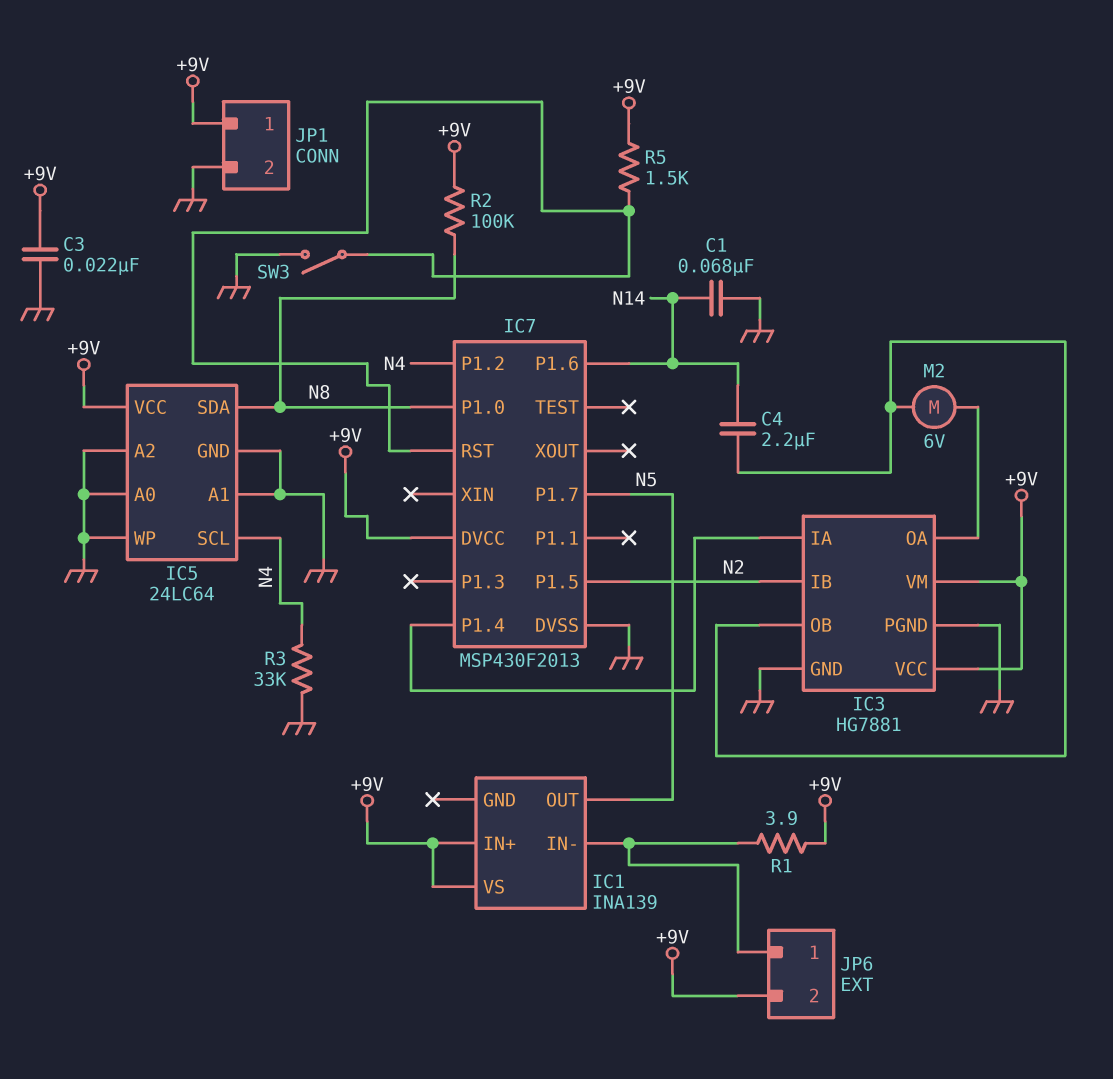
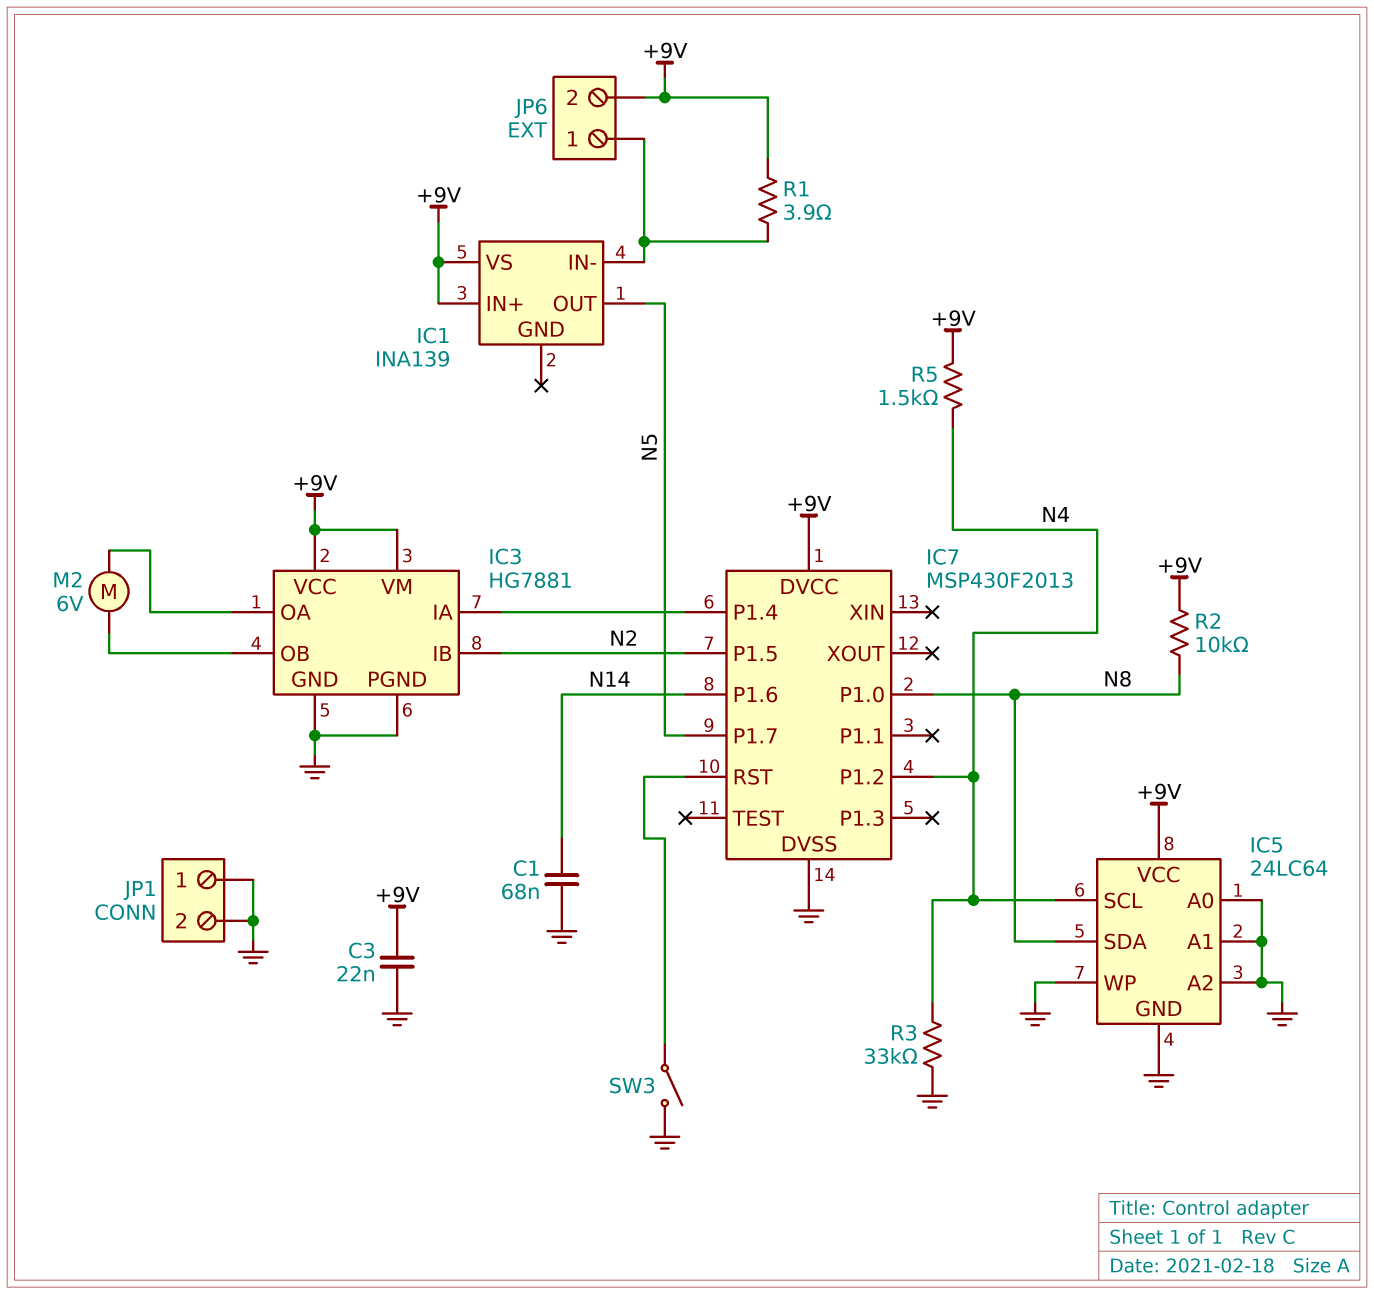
C4: 2.2uF (IC3/OB, N14) -> none
JP1 pin 1: +9V -> GND
R2: 100k (+9V, N8) -> 10k (+9V, N8)
R5: 1.5k (+9V, IC7/RST) -> 1.5k (+9V, N4)

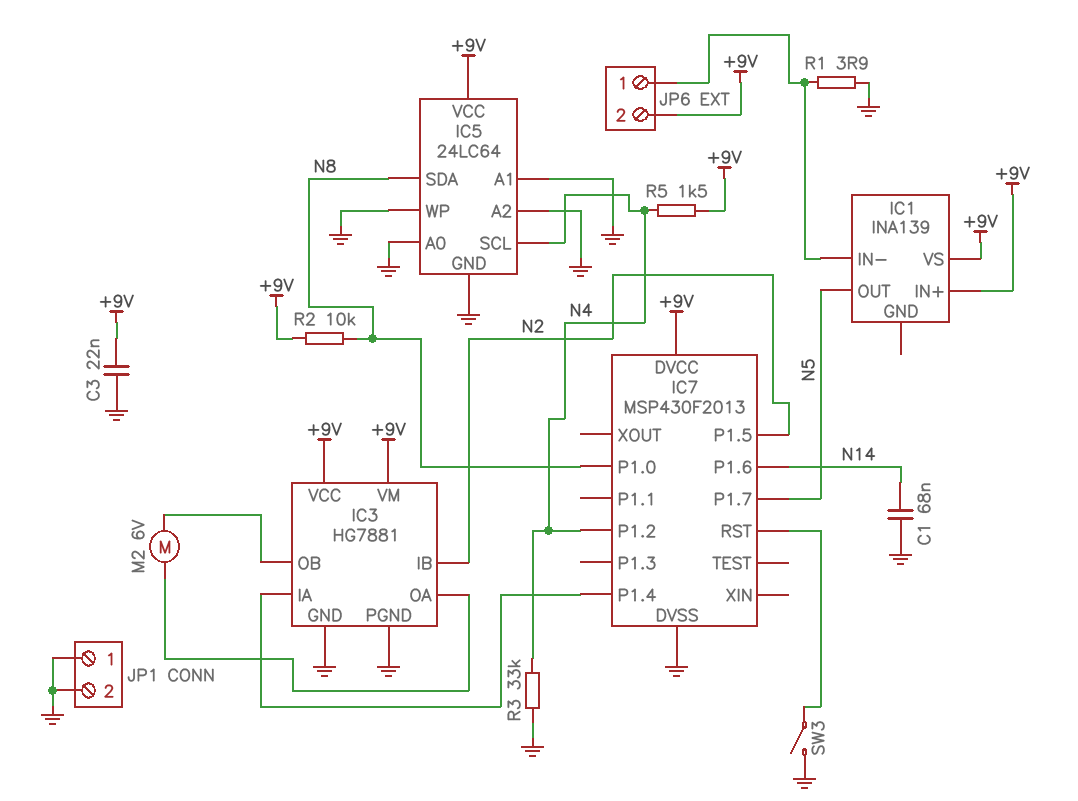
R1: 3.9 (+9V, IC1/IN-) -> 3.9 (GND, IC1/IN-)

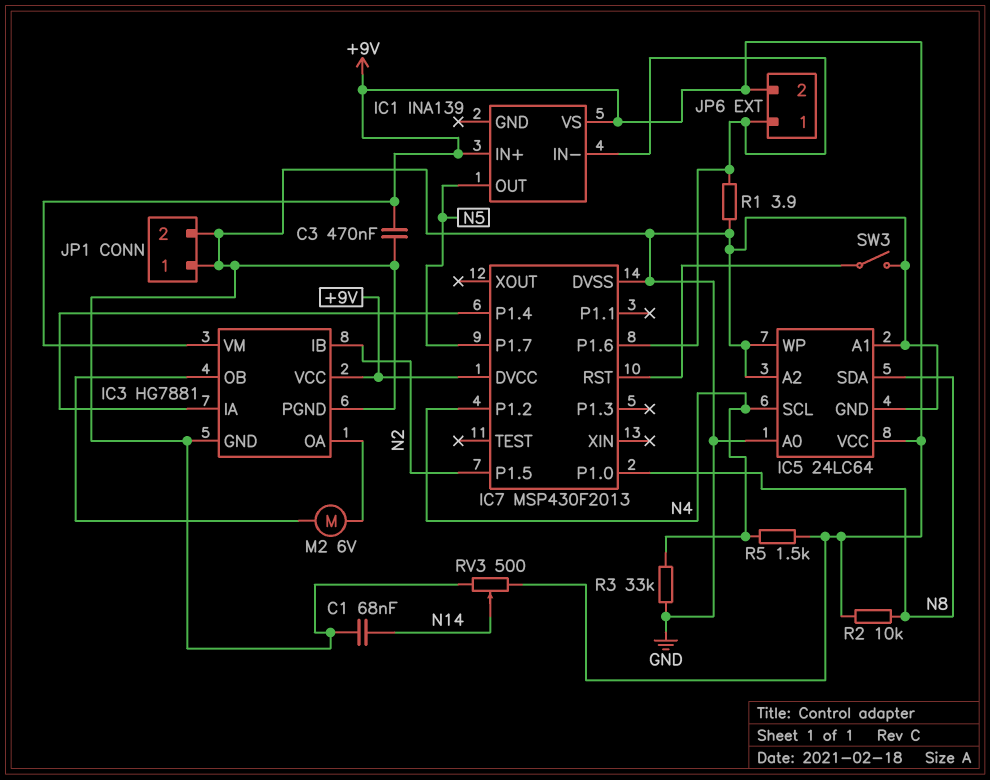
C3: 22nF (+9V, GND) -> 470nF (+9V, GND)
IC7 pin P1.6: N14 -> IC1/IN-
RV3: none -> 500 (+9V, GND, wiper N14)

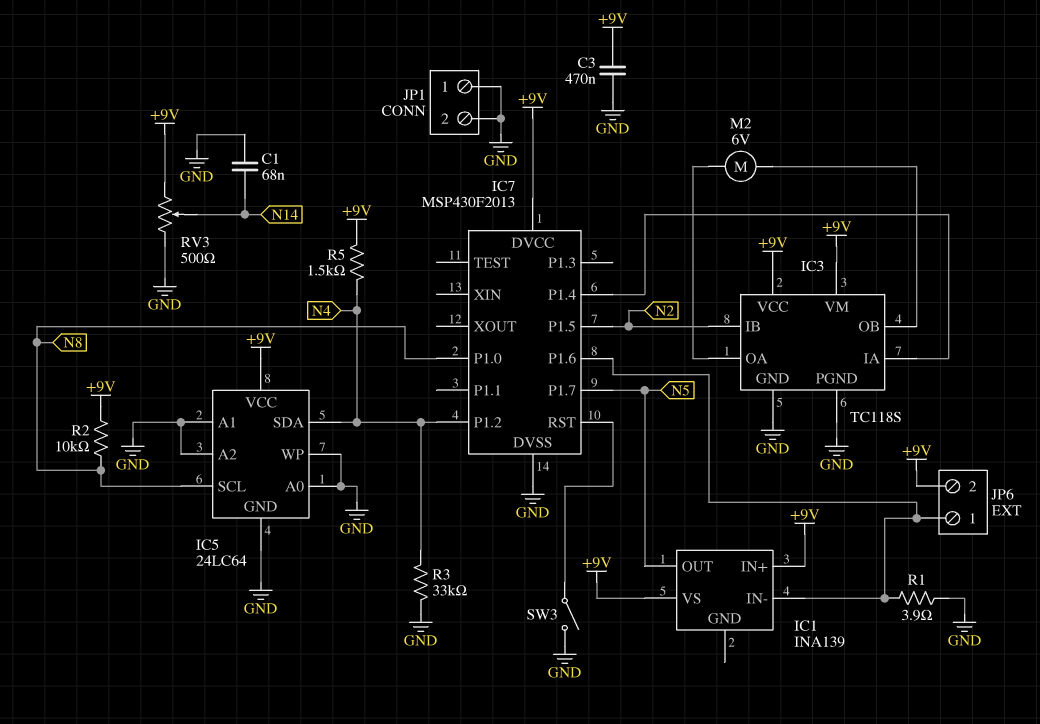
IC3: HG7881 -> TC118S
IC5 pin SCL: N4 -> N8
IC5 pin SDA: N8 -> N4

